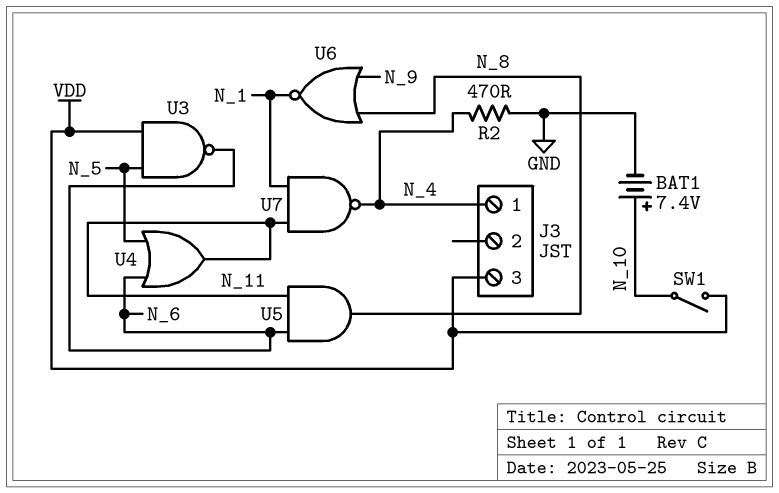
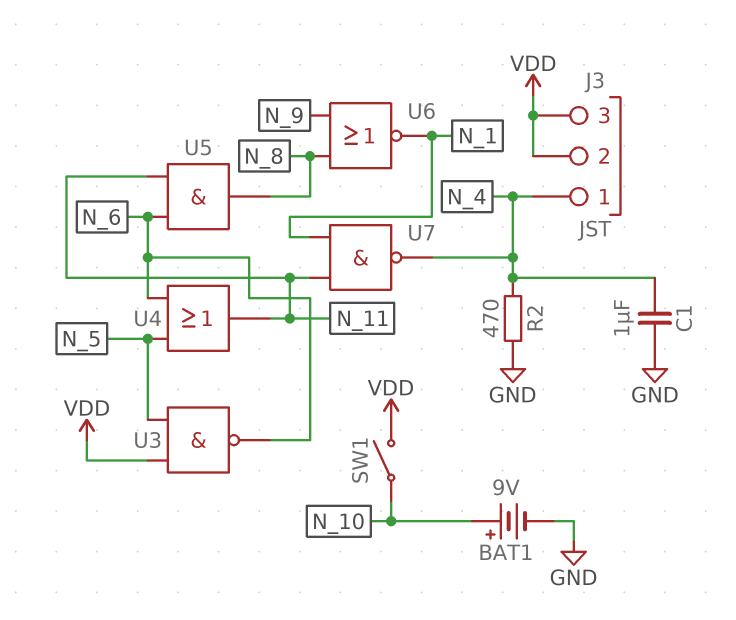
BAT1: 7.4V (plus N_10, minus GND) -> 9V (plus N_10, minus GND)
C1: none -> 1uF (GND, N_4)
J3 pin 2: none -> VDD

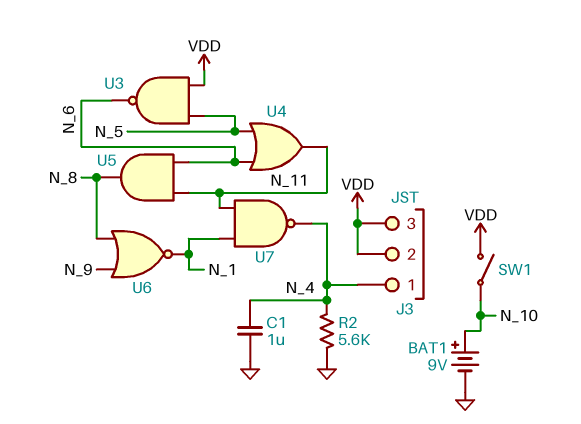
R2: 470 (GND, N_4) -> 5.6k (GND, N_4)

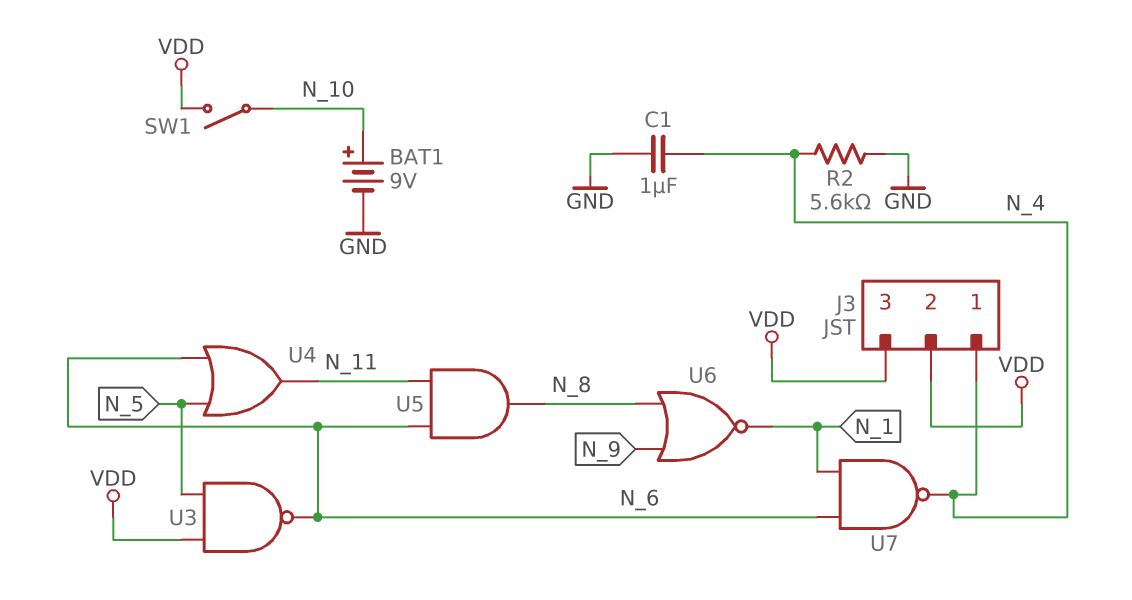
U7: NAND (in N_1, in N_11, out N_4) -> NAND (in N_1, in N_6, out N_4)

